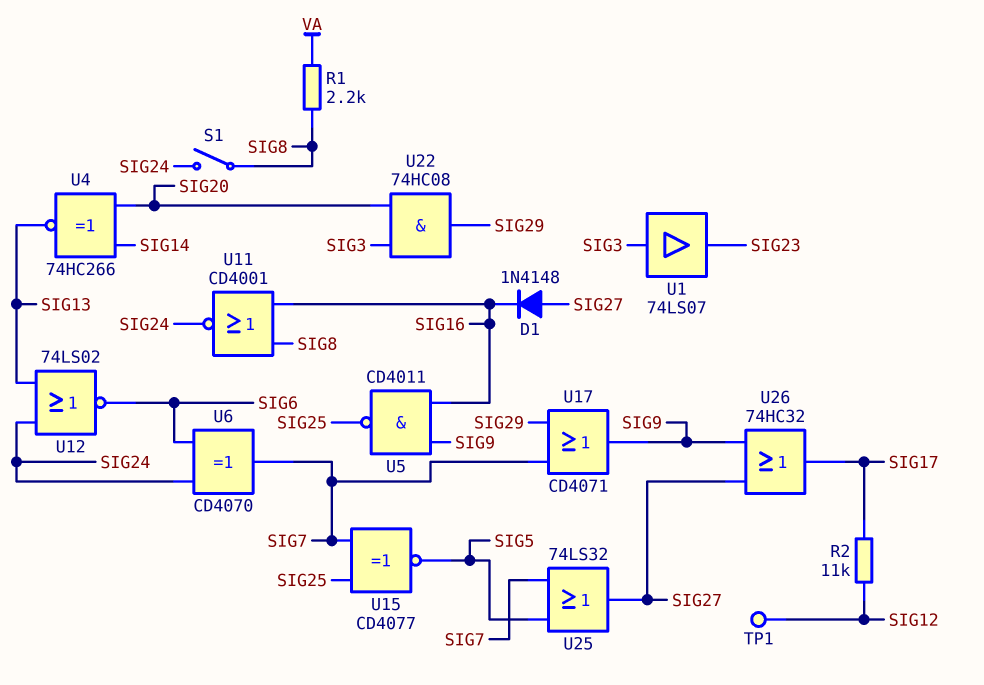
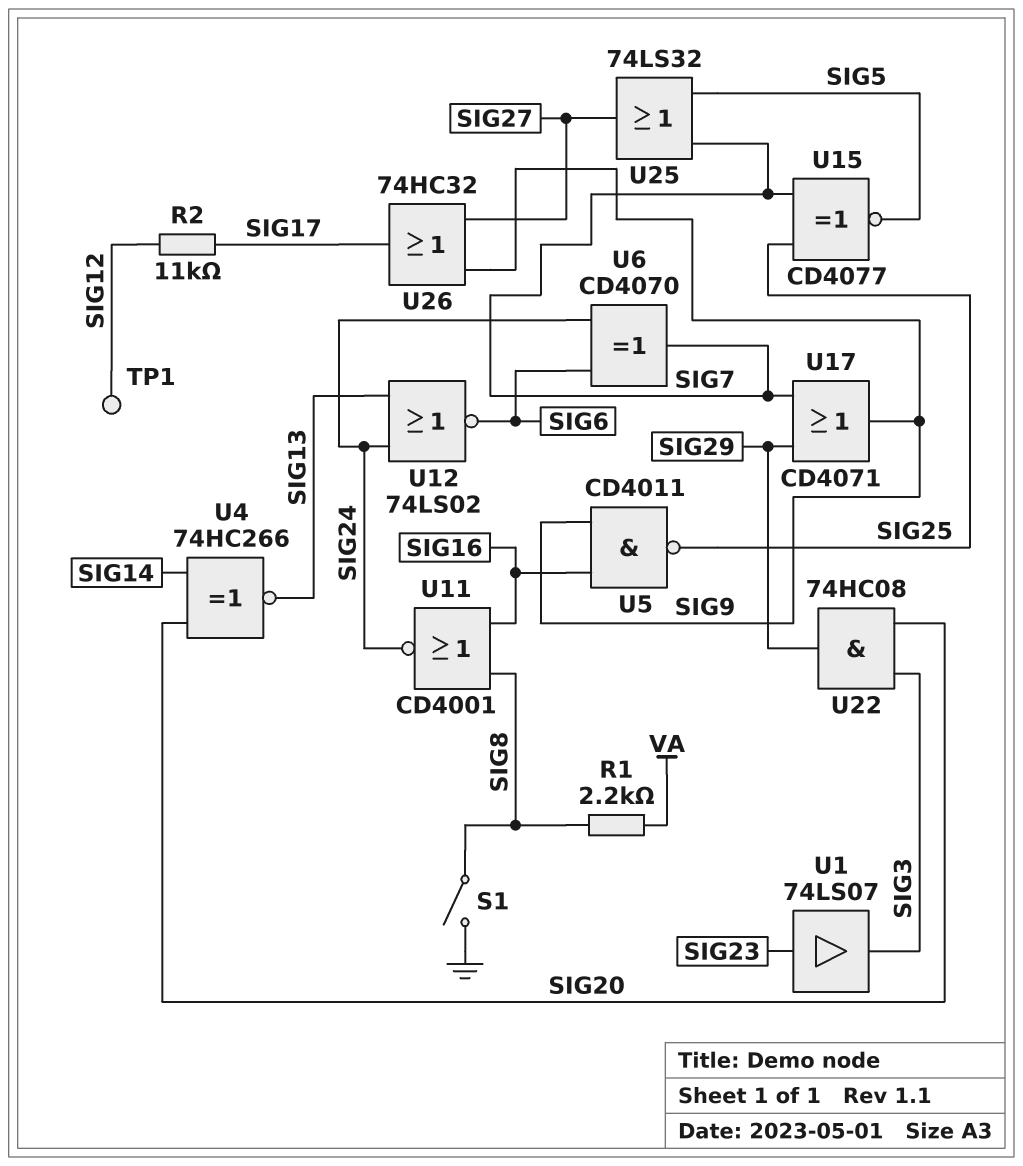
D1: diode 1N4148 (A SIG27, K SIG16) -> none
S1: switch (SIG8, SIG24) -> switch (GND, SIG8)
U1: buffer 74LS07 (in SIG3, out SIG23) -> buffer 74LS07 (in SIG23, out SIG3)

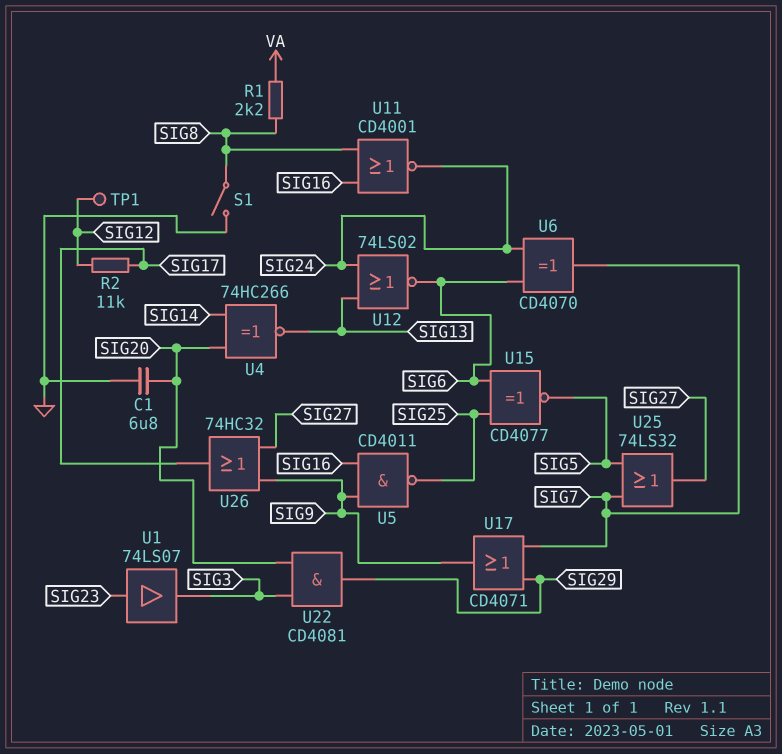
C1: none -> 6.8uF (GND, SIG20)
U15: XNOR CD4077 (in SIG7, in SIG25, out SIG5) -> XNOR CD4077 (in SIG6, in SIG25, out SIG5)
U22: AND 74HC08 (in SIG3, in SIG20, out SIG29) -> AND CD4081 (in SIG3, in SIG20, out SIG29)

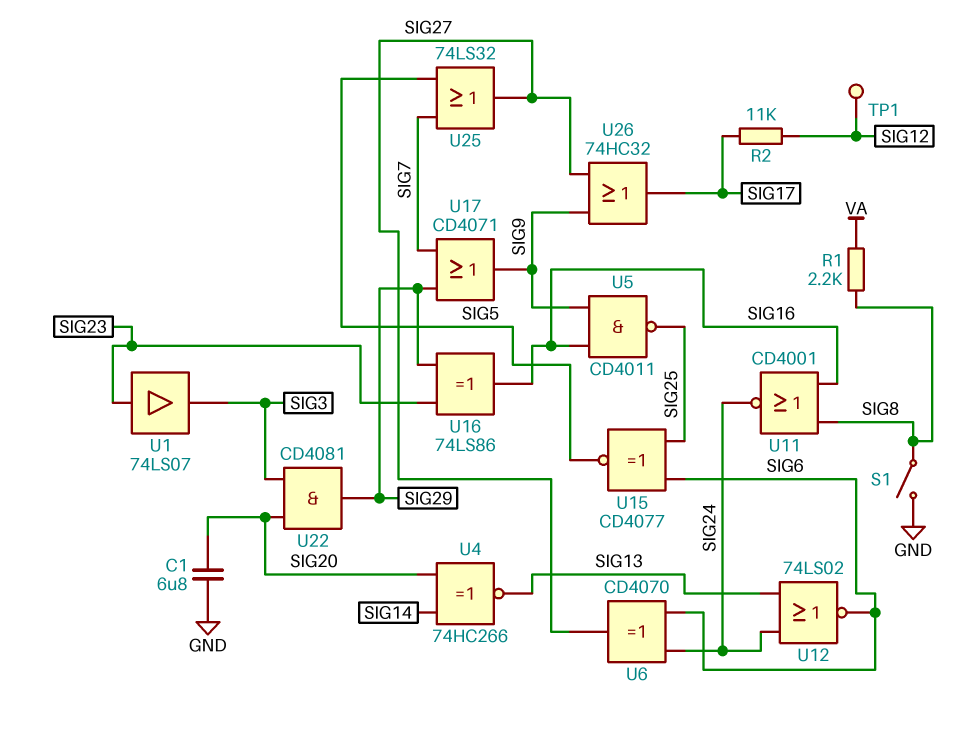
U6: XOR CD4070 (in SIG6, in SIG24, out SIG7) -> XOR CD4070 (in SIG6, in SIG24, out SIG27)
U16: none -> XOR 74LS86 (in SIG23, in SIG29, out SIG16)

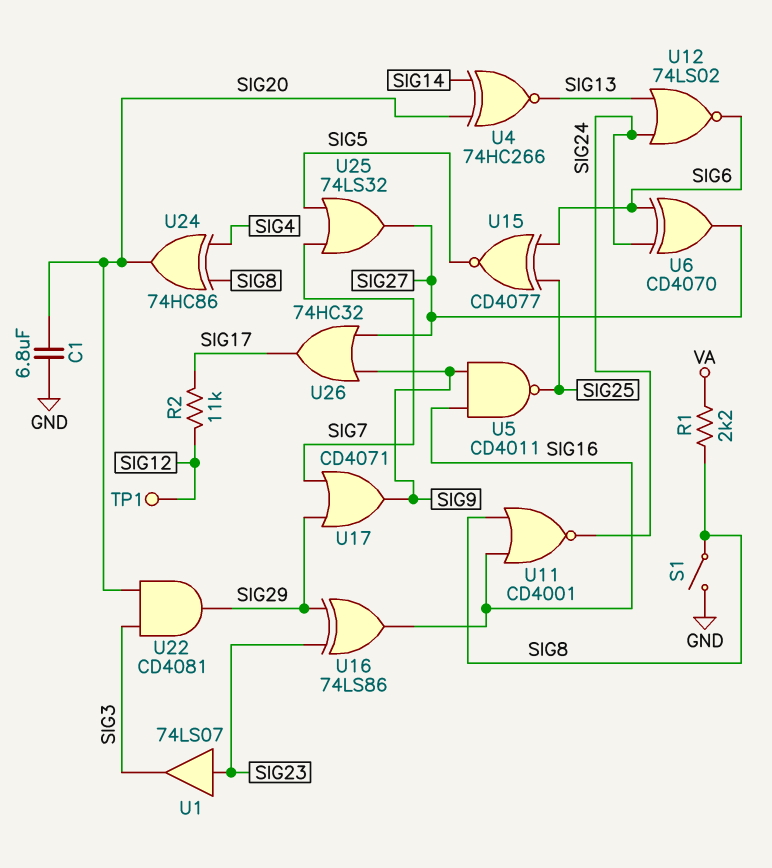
U24: none -> XOR 74HC86 (in SIG4, in SIG8, out SIG20)

